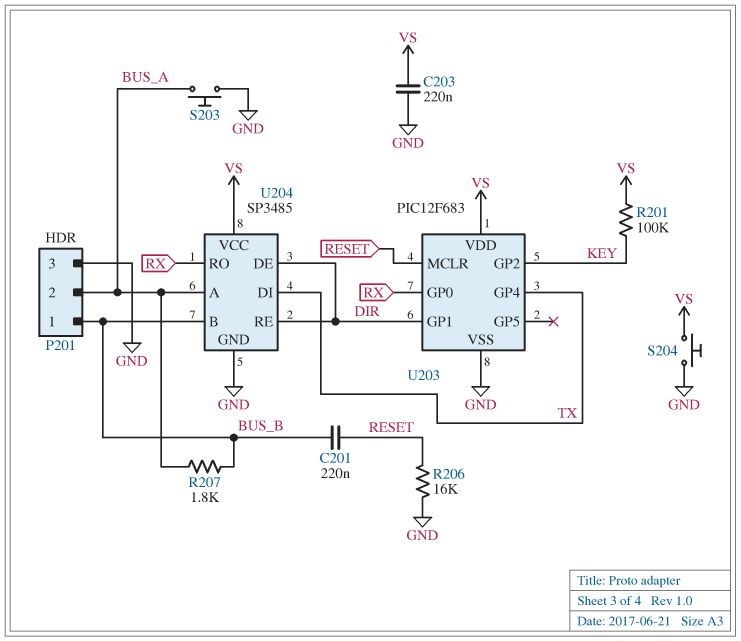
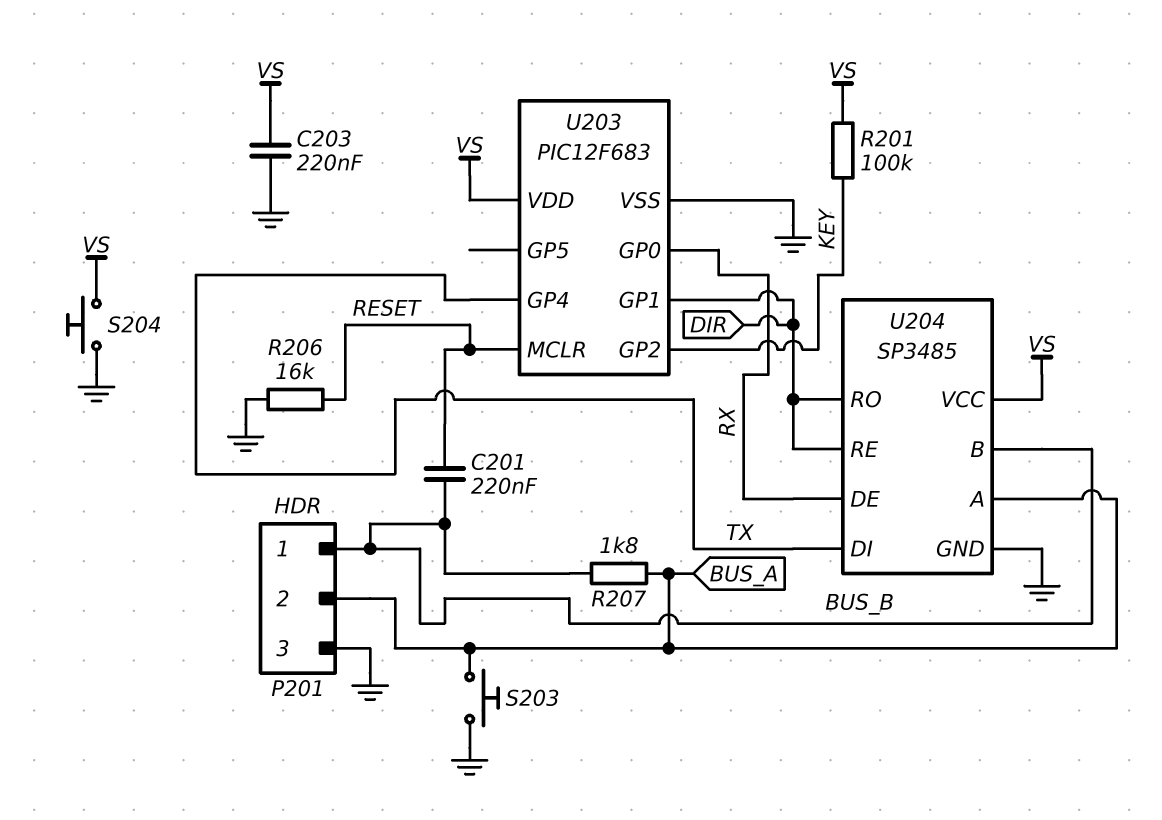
U204 pin DE: DIR -> RX
U204 pin RO: RX -> DIR

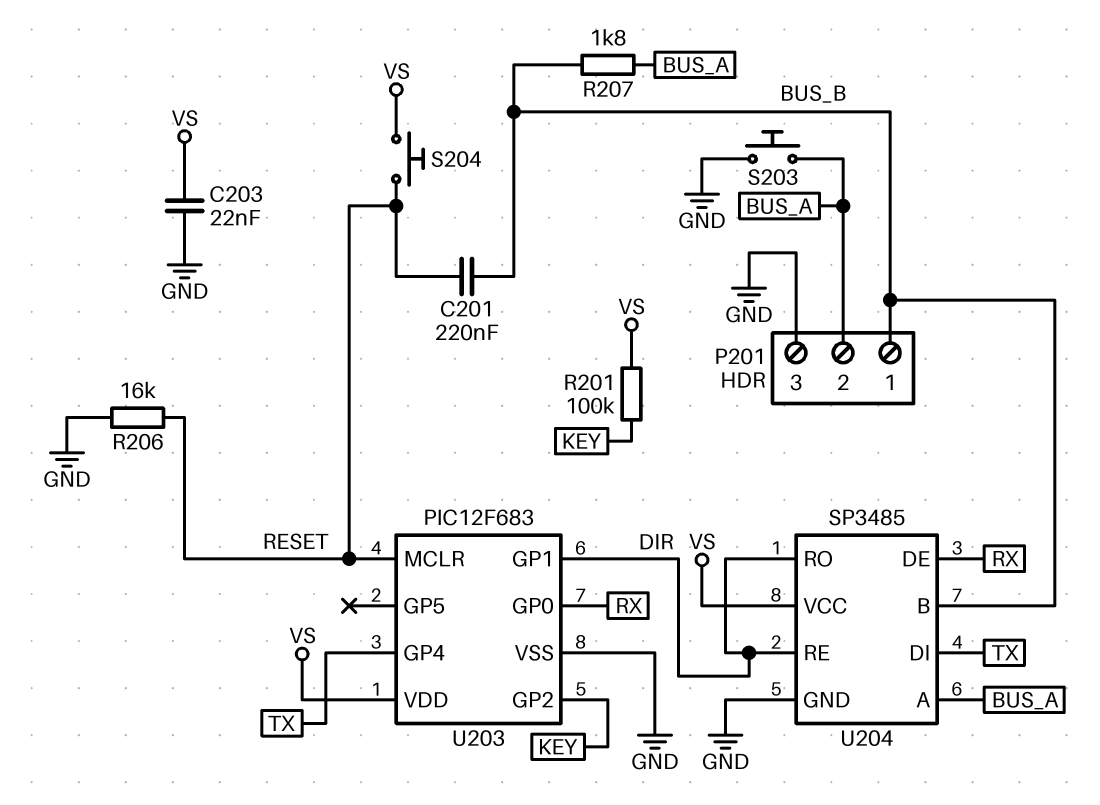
C203: 220nF (GND, VS) -> 22nF (GND, VS)
S204: button (GND, VS) -> button (RESET, VS)

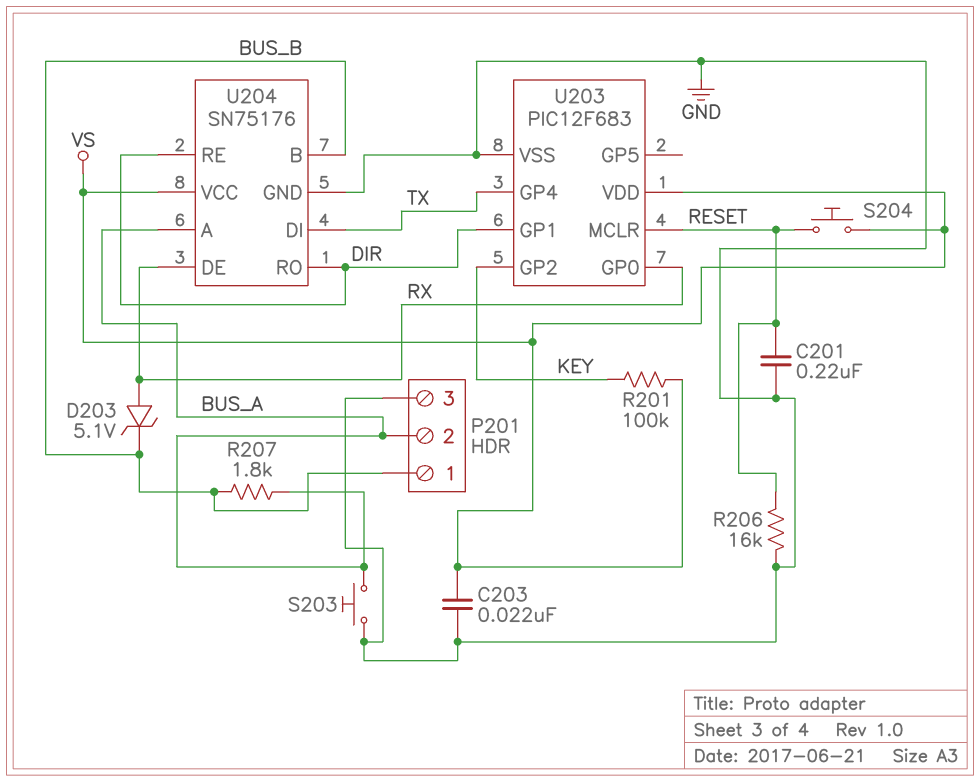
C201: 220nF (BUS_B, RESET) -> 220nF (GND, RESET)
D203: none -> zener 5.1V (A RX, K BUS_B)
U204: SP3485 -> SN75176

